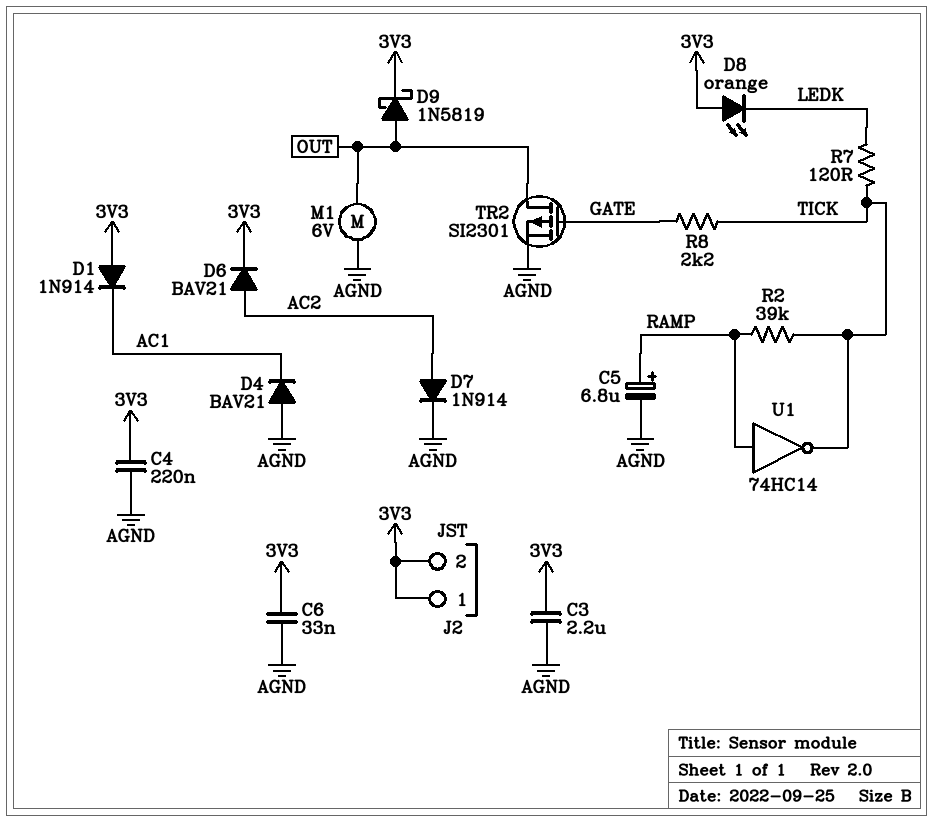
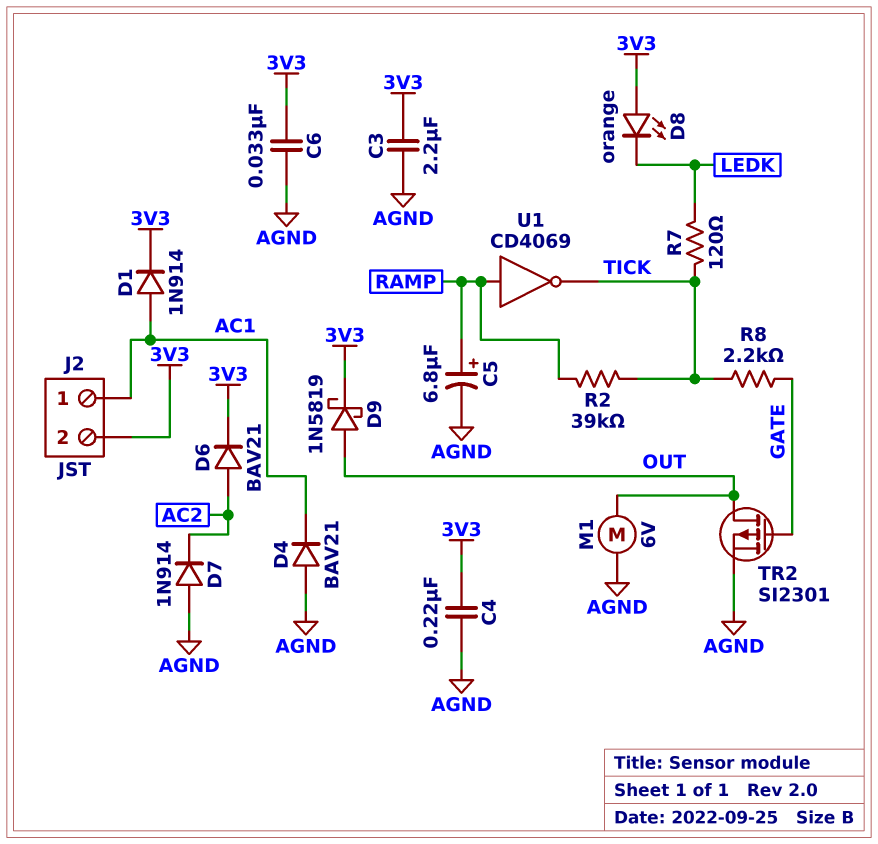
D1: diode 1N914 (A 3V3, K AC1) -> diode 1N914 (A AC1, K 3V3)
D7: diode 1N914 (A AC2, K AGND) -> diode 1N914 (A AGND, K AC2)
J2 pin 1: 3V3 -> AC1
U1: NOT 74HC14 (in RAMP, out TICK) -> NOT CD4069 (in RAMP, out TICK)

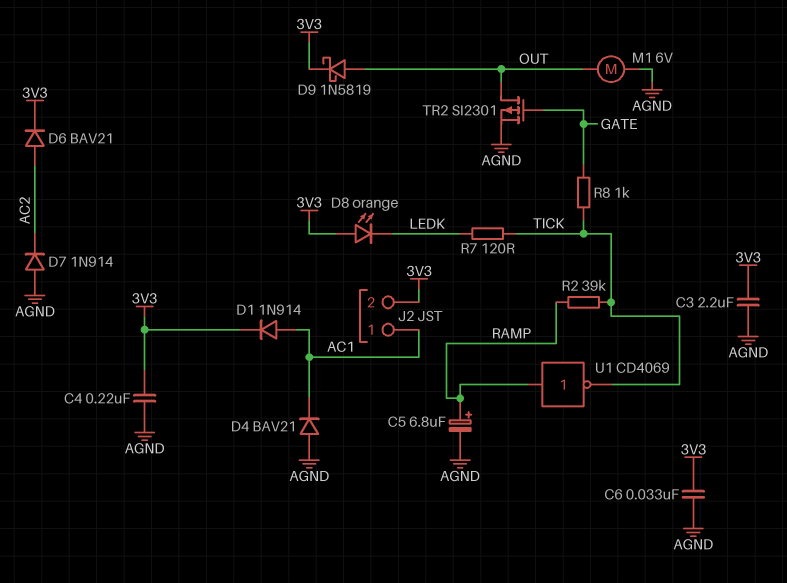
R8: 2.2k (GATE, TICK) -> 1k (GATE, TICK)

